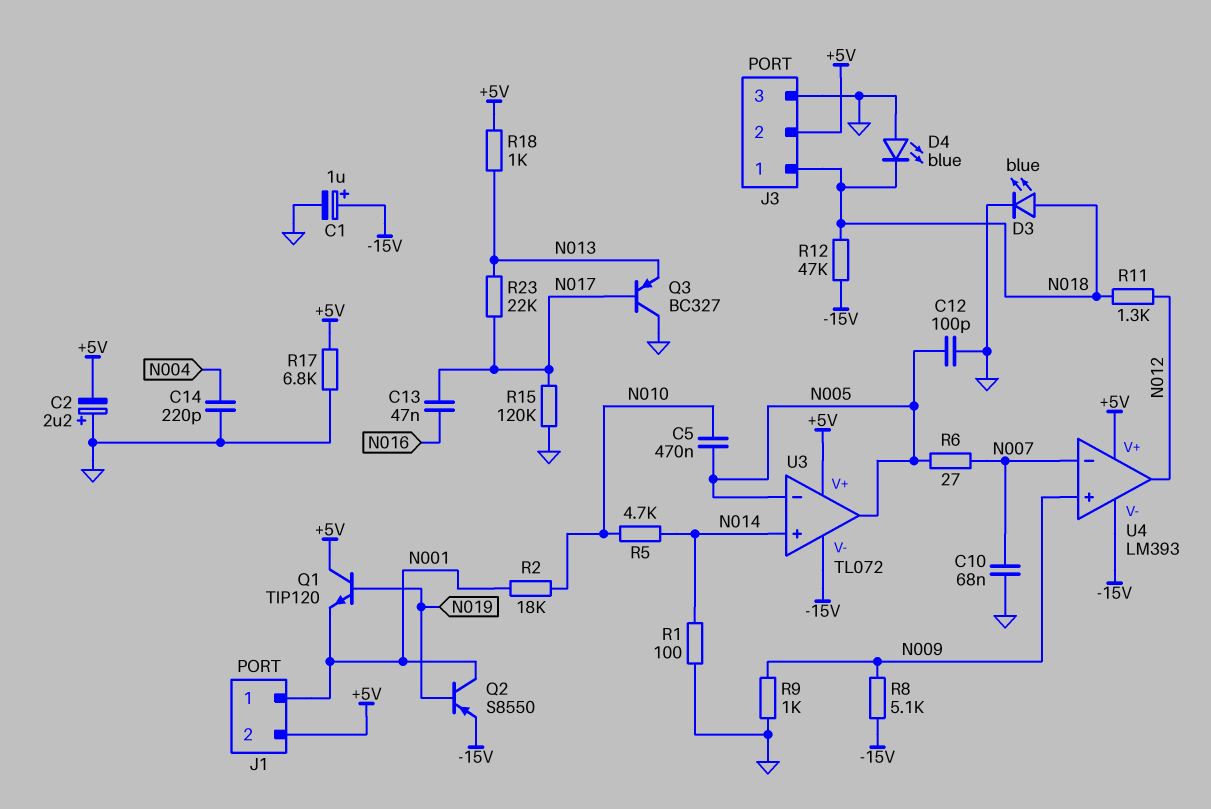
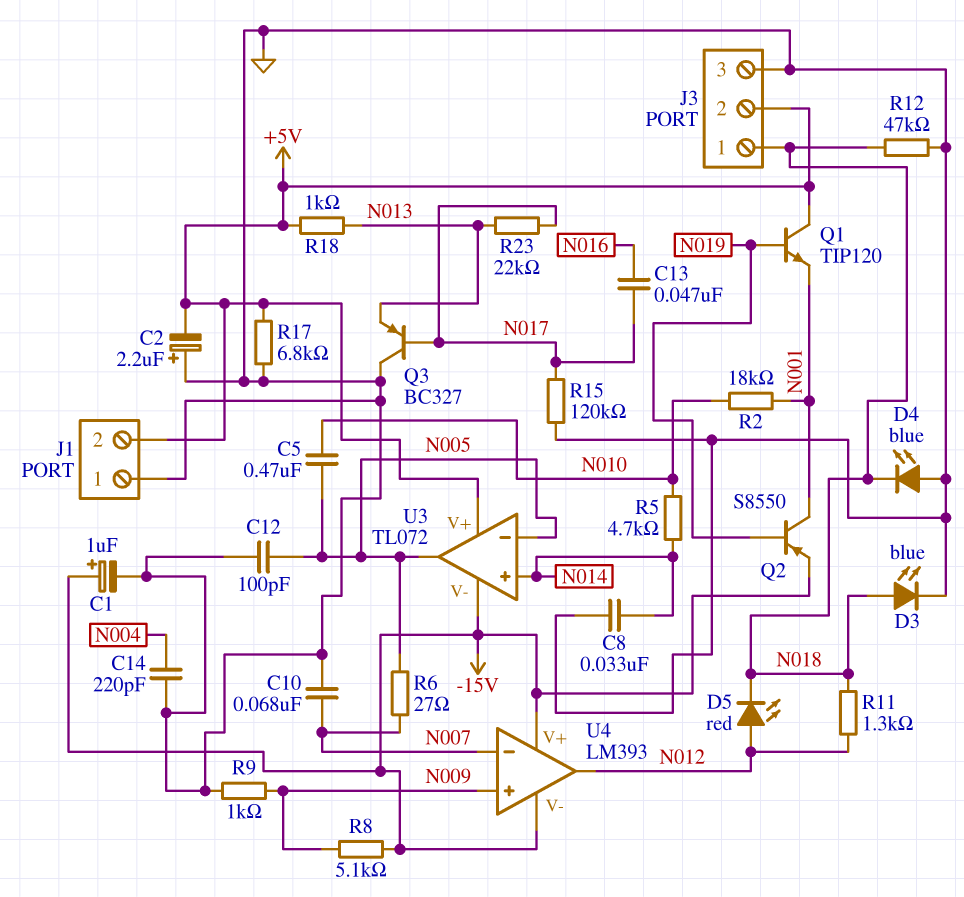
C8: none -> 33nF (GND, N014)
D5: none -> LED red (A N012, K N018)
J1 pin 1: N001 -> GND
R1: 100 (GND, N014) -> none
R12: 47k (-15V, N018) -> 47k (GND, N018)
U4 pin V+: +5V -> -15V

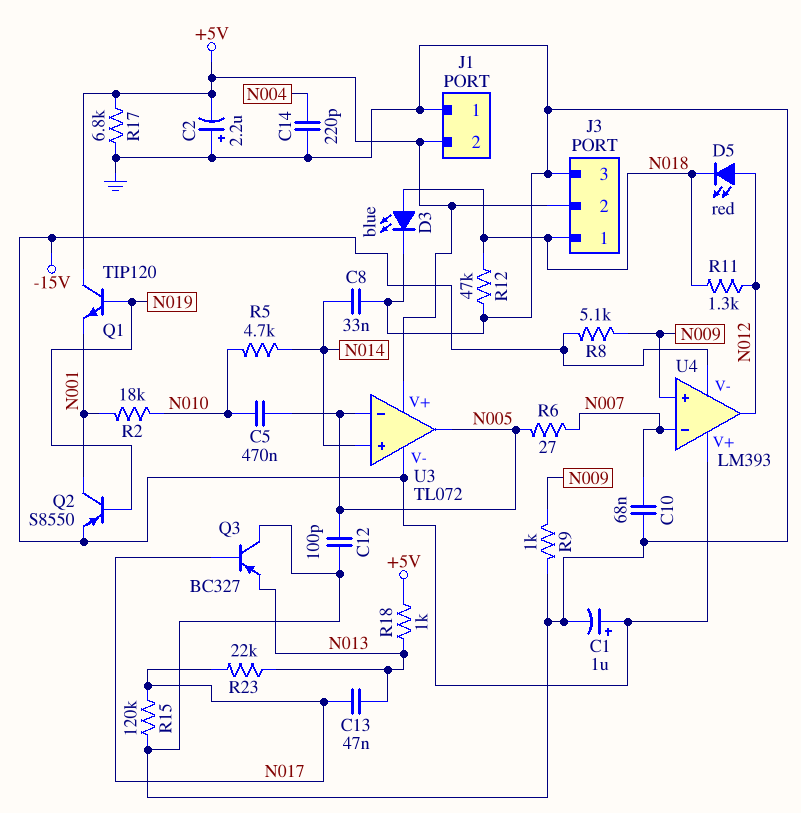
C13: 47nF (N016, N017) -> 47nF (N013, N017)
D4: LED blue (A GND, K N018) -> none

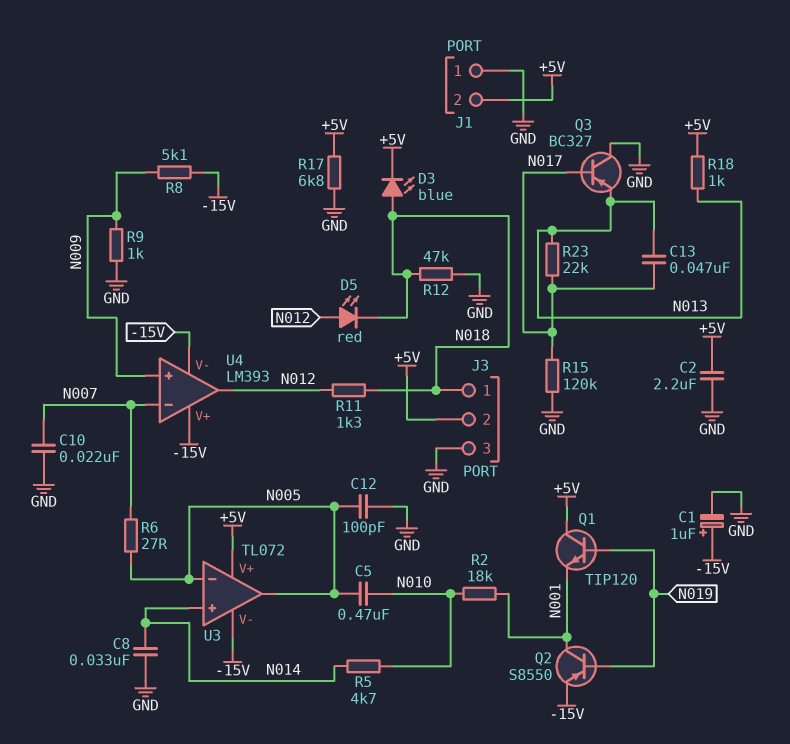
C2: 2.2uF (plus GND, minus +5V) -> 2.2uF (+5V, GND)
C10: 68nF (GND, N007) -> 22nF (GND, N007)
C14: 220pF (GND, N004) -> none
D3: LED blue (A N018, K GND) -> LED blue (A N018, K +5V)

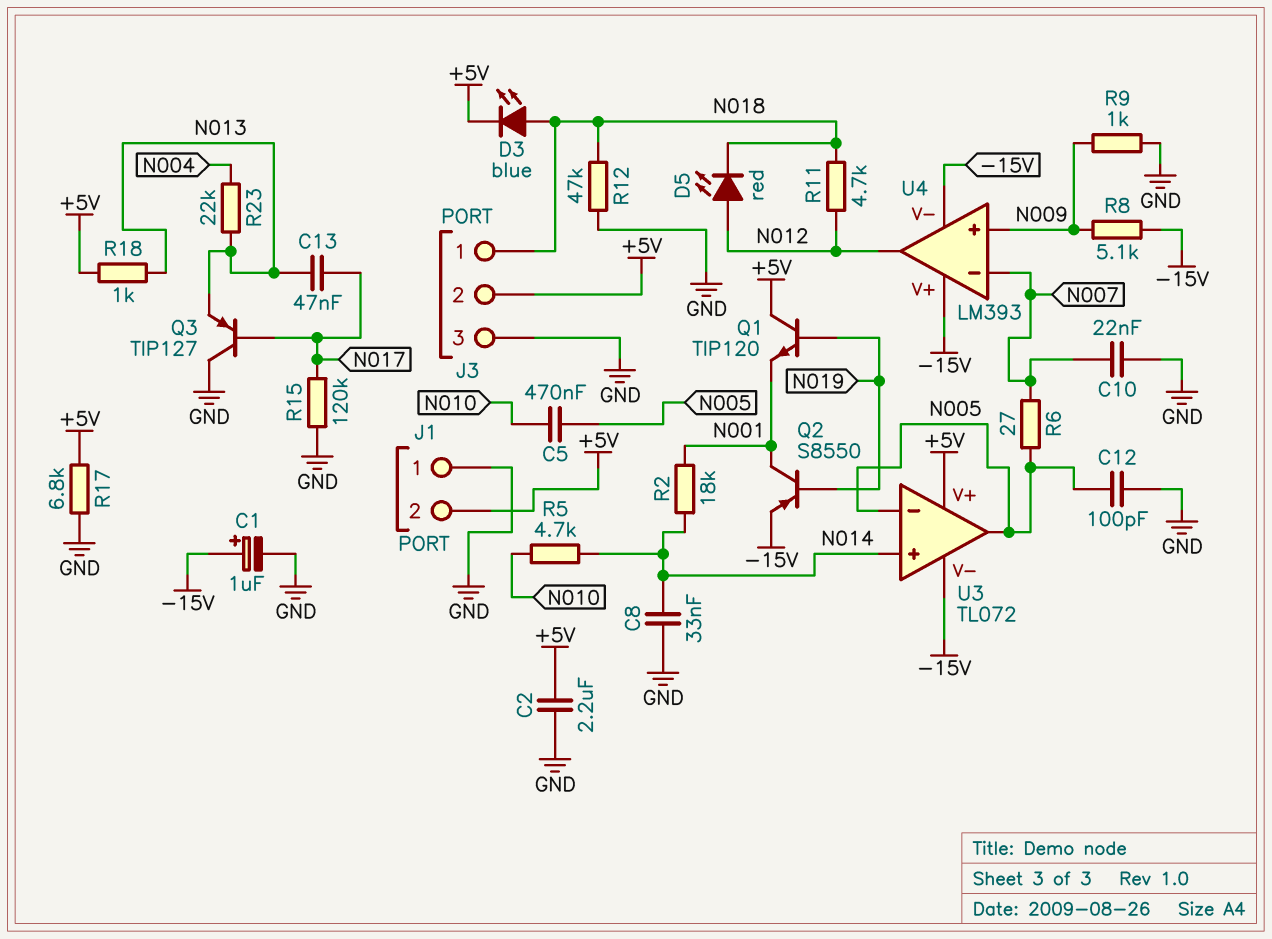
Q3: PNP BC327 (B N017, C GND, E N013) -> PNP TIP127 (B N017, C GND, E N013)
R2: 18k (N001, N010) -> 18k (N001, N014)
R11: 1.3k (N012, N018) -> 4.7k (N012, N018)
R23: 22k (N013, N017) -> 22k (N004, N013)

